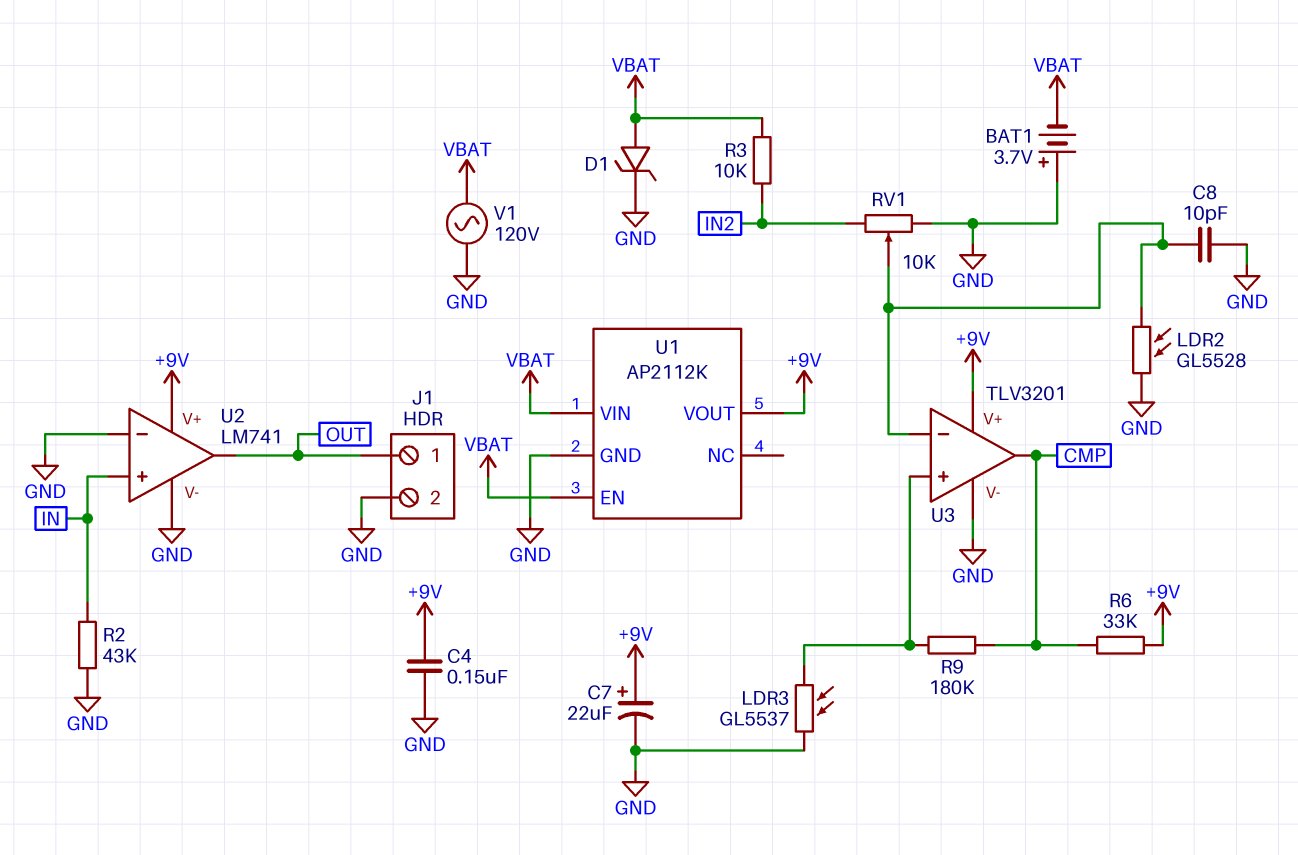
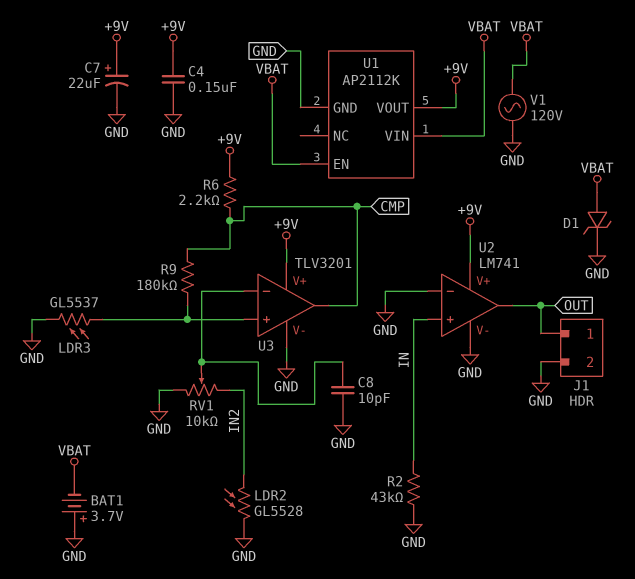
LDR2: GL5528 (GND, U3/in-) -> GL5528 (GND, IN2)
R3: 10k (IN2, VBAT) -> none
R6: 33k (+9V, CMP) -> 2.2k (+9V, CMP)

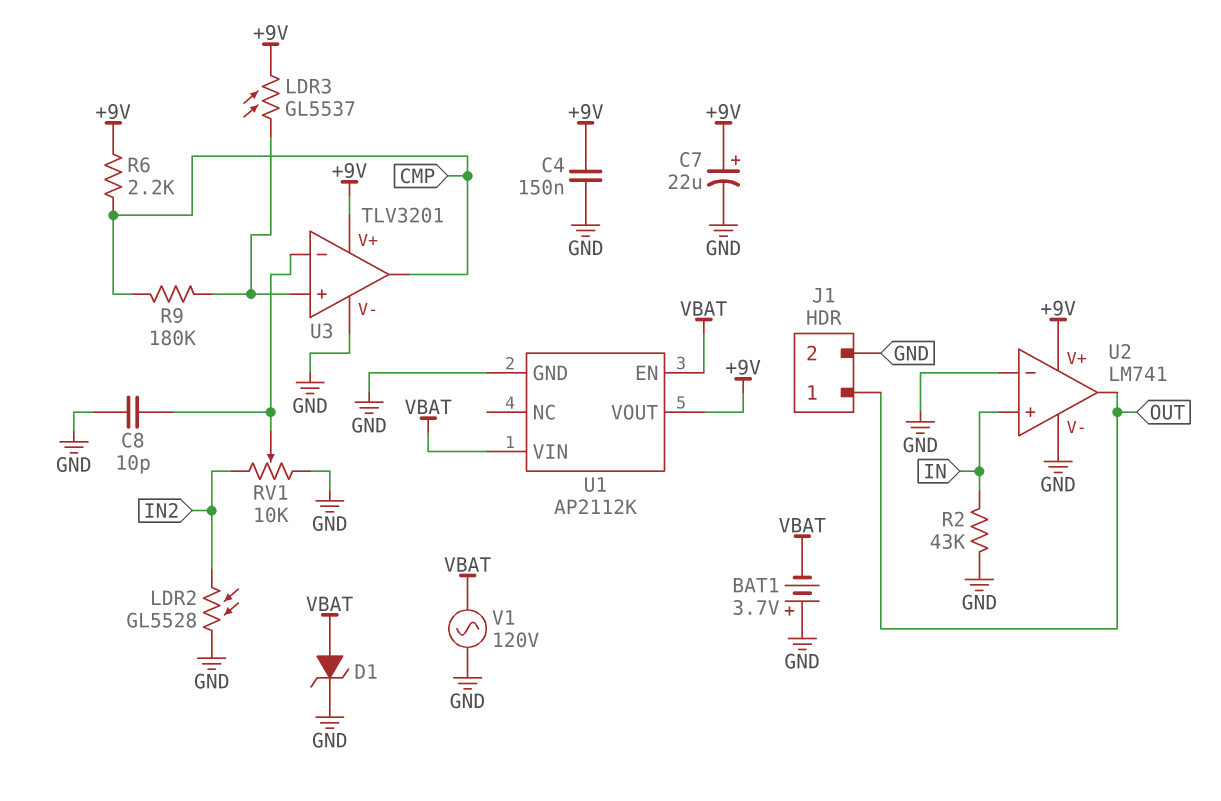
LDR3: GL5537 (GND, U3/in+) -> GL5537 (+9V, U3/in+)

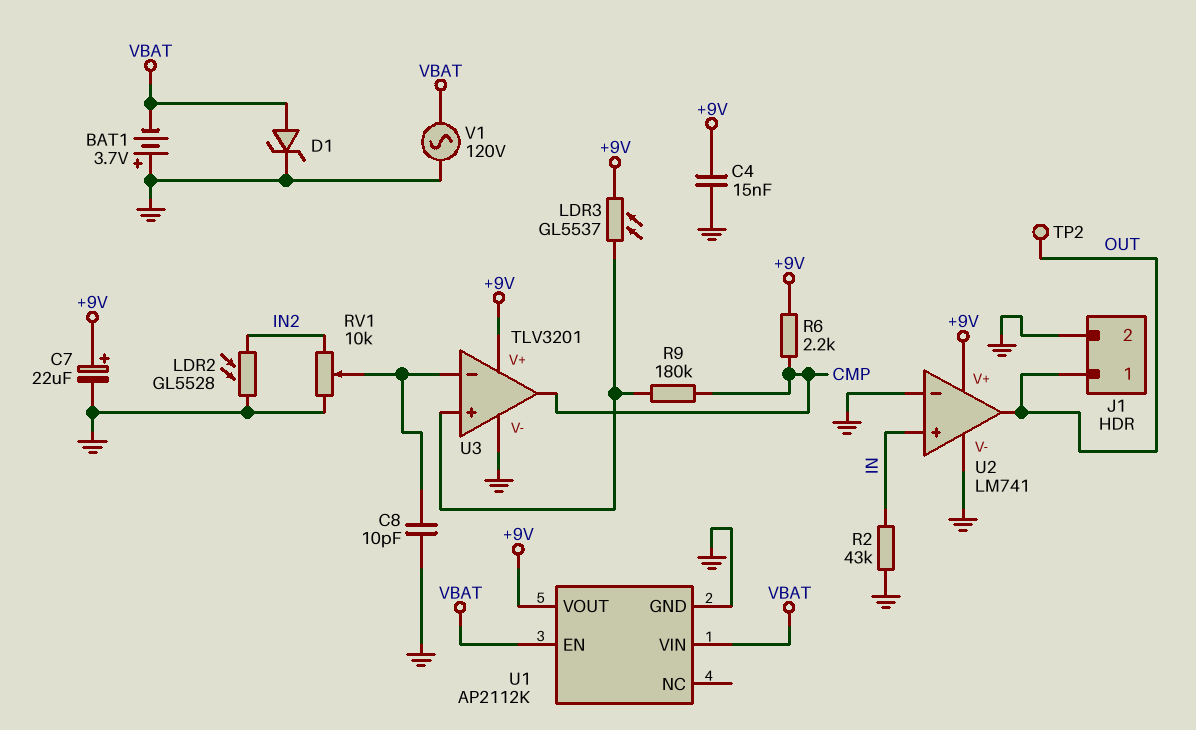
C4: 150nF (+9V, GND) -> 15nF (+9V, GND)
TP2: none -> test point (OUT)

